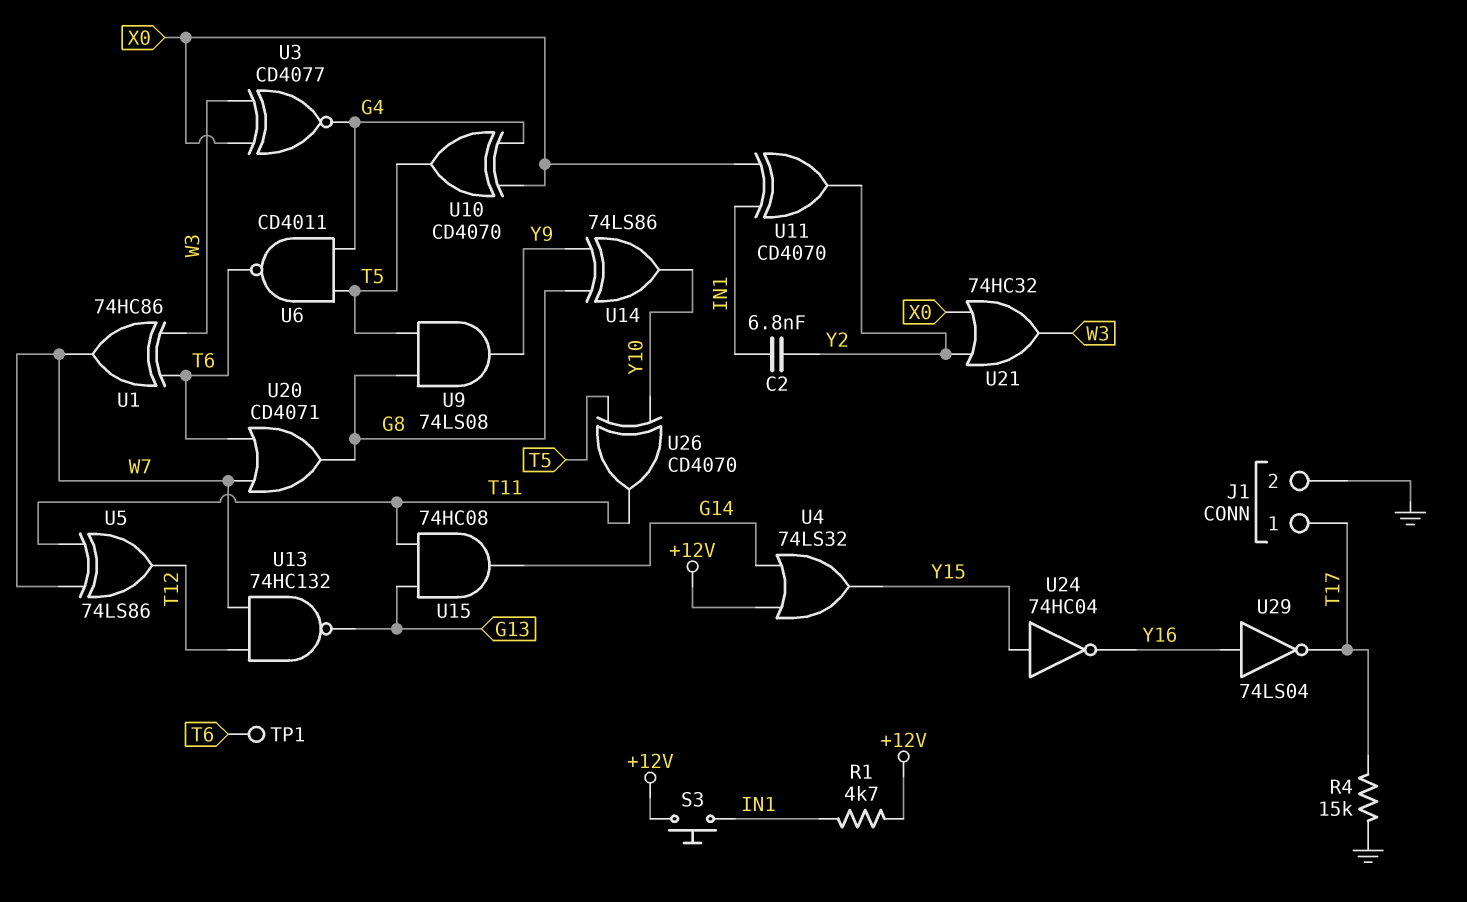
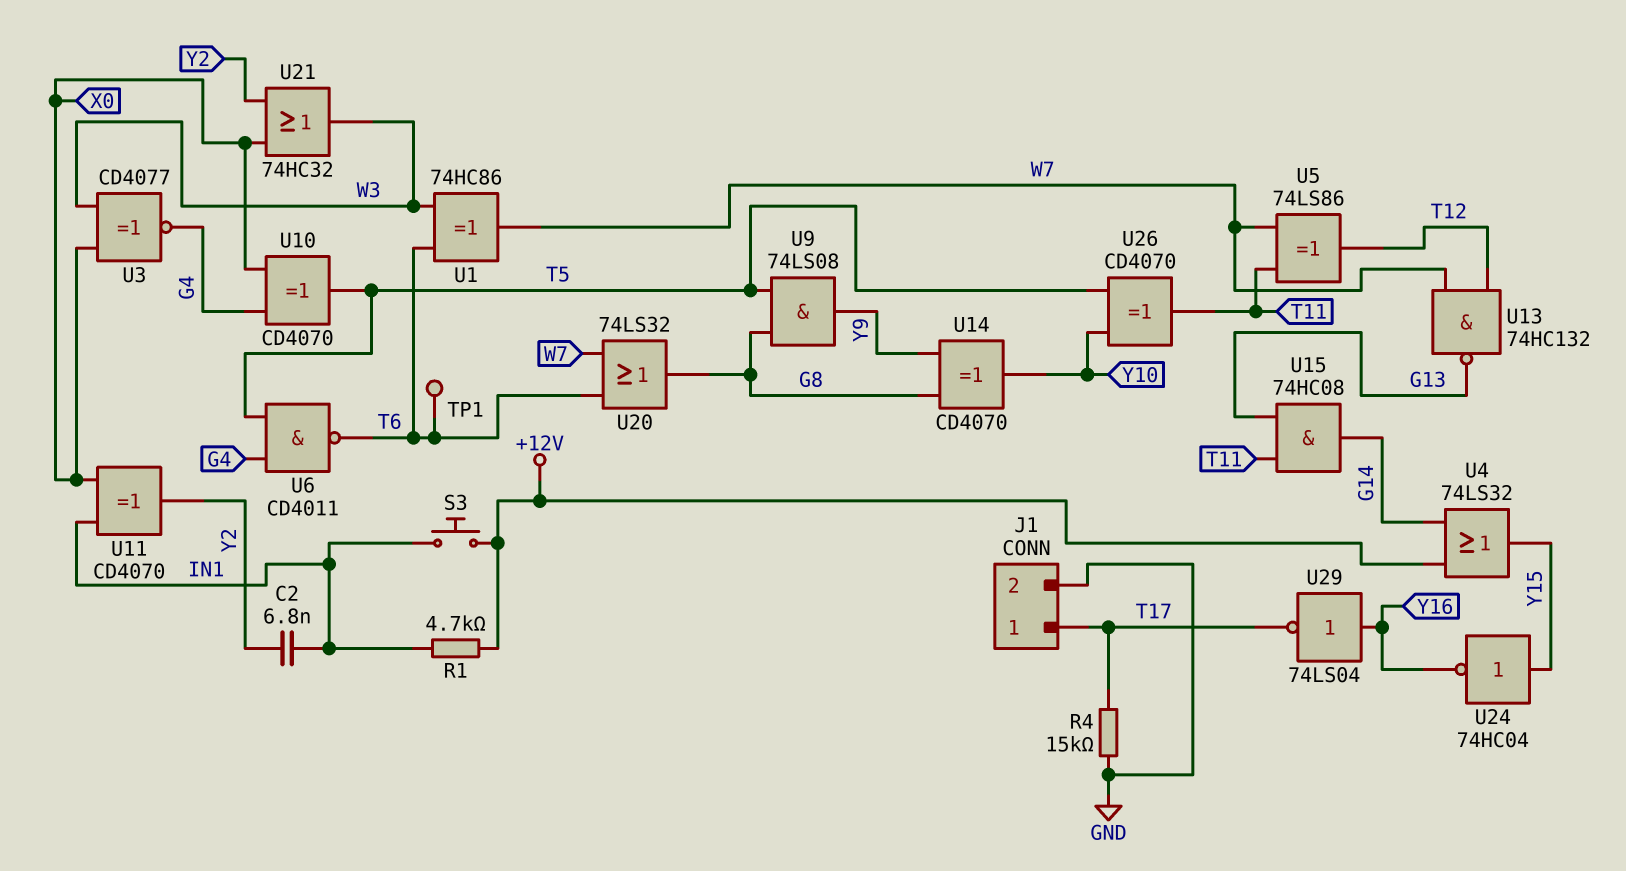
U14: XOR 74LS86 (in G8, in Y9, out Y10) -> XOR CD4070 (in G8, in Y9, out Y10)
U20: OR CD4071 (in T6, in W7, out G8) -> OR 74LS32 (in T6, in W7, out G8)

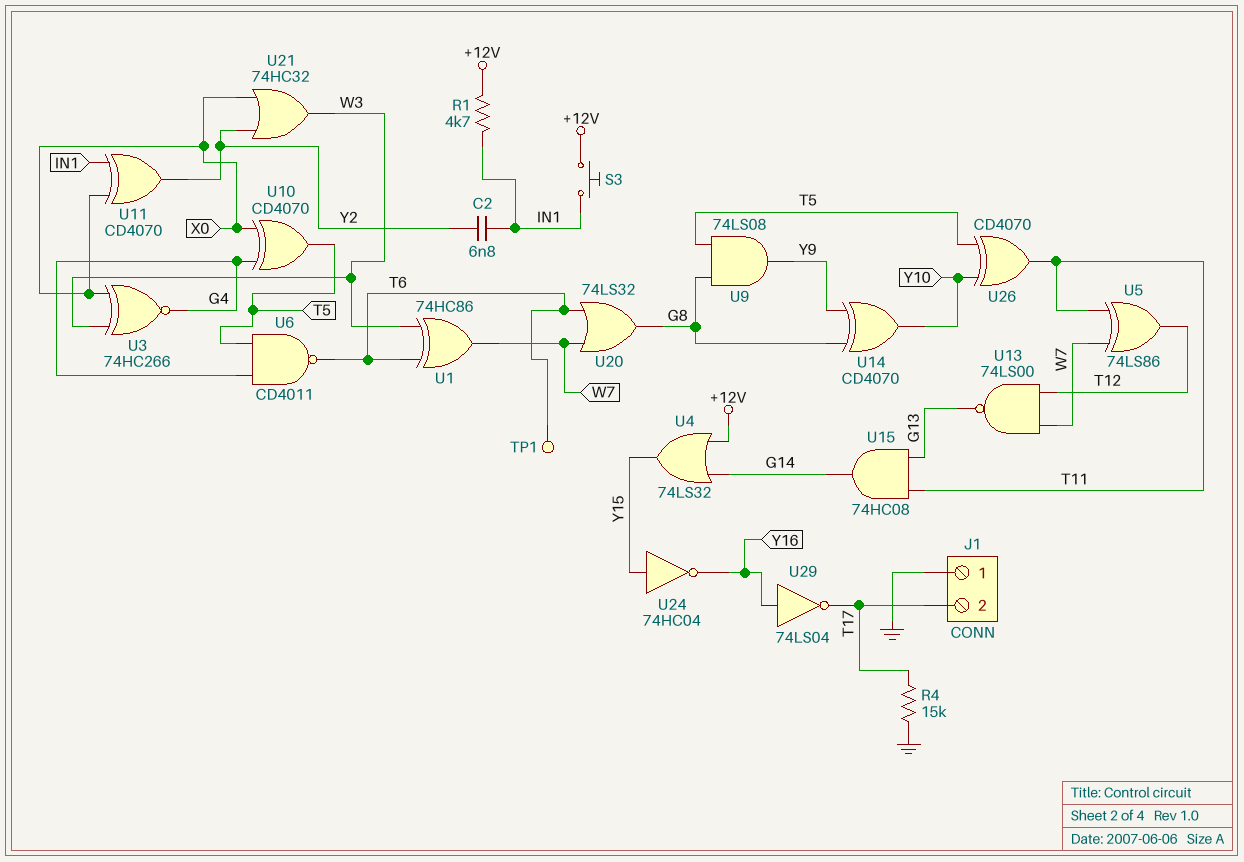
J1 pin 1: T17 -> GND
J1 pin 2: GND -> T17
U3: XNOR CD4077 (in W3, in X0, out G4) -> XNOR 74HC266 (in W3, in X0, out G4)
U13: NAND 74HC132 (in T12, in W7, out G13) -> NAND 74LS00 (in T12, in W7, out G13)

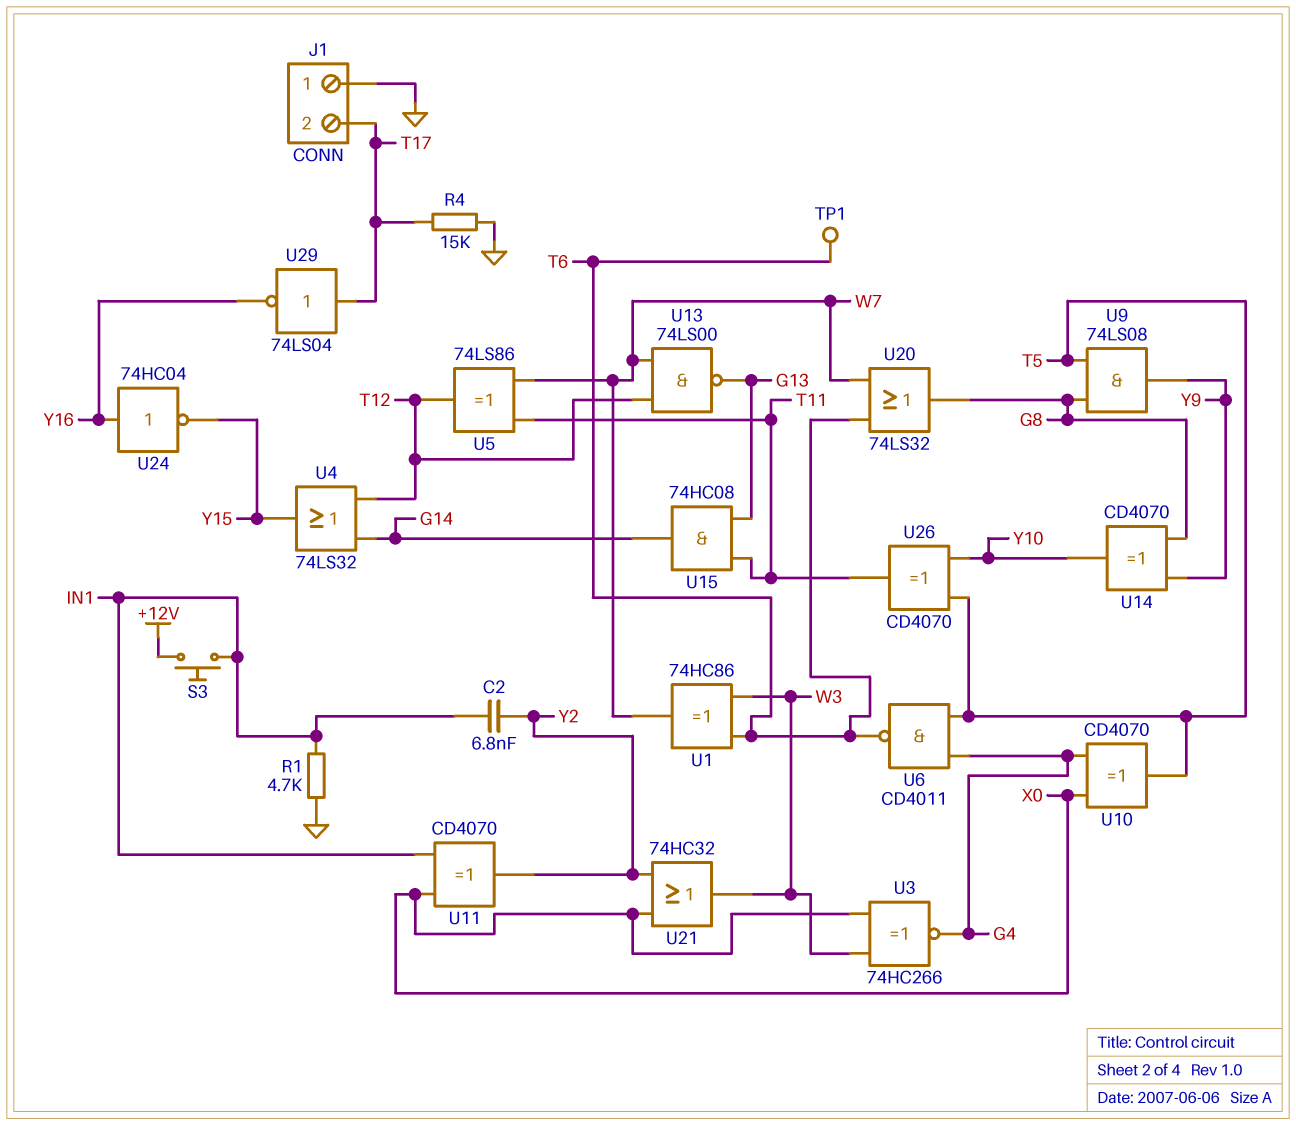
R1: 4.7k (+12V, IN1) -> 4.7k (GND, IN1)
U4: OR 74LS32 (in +12V, in G14, out Y15) -> OR 74LS32 (in G14, in T12, out Y15)
U24: NOT 74HC04 (in Y15, out Y16) -> NOT 74HC04 (in Y16, out Y15)
U29: NOT 74LS04 (in Y16, out T17) -> NOT 74LS04 (in T17, out Y16)

